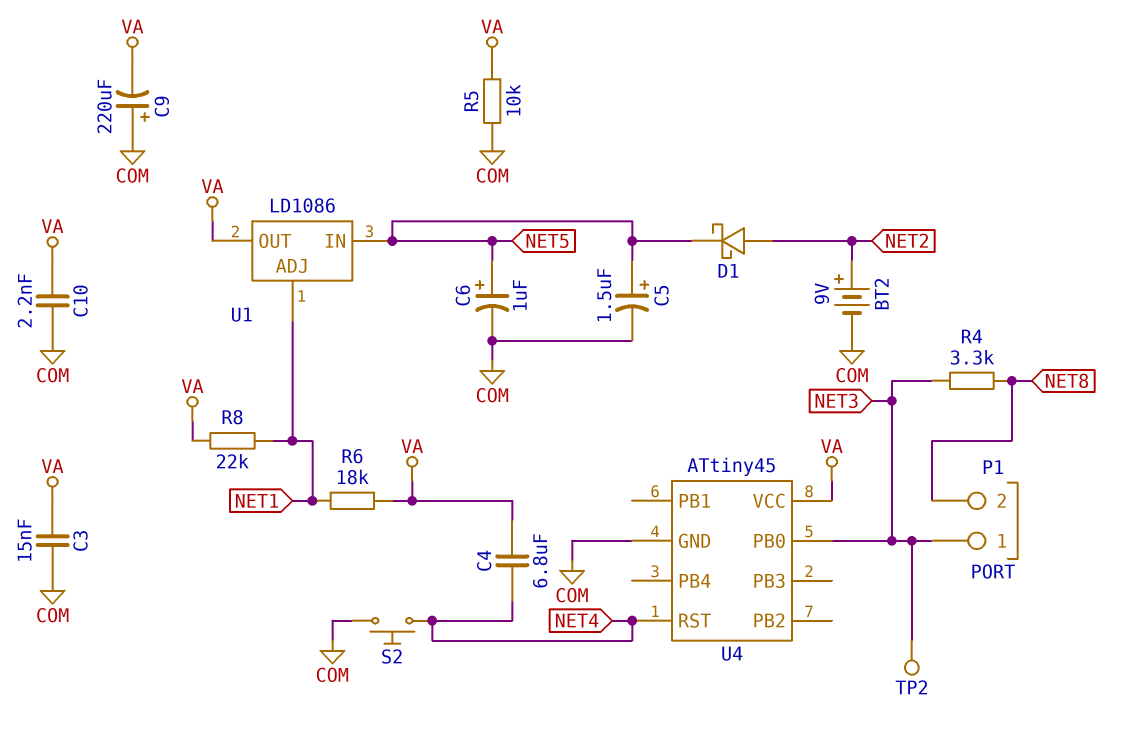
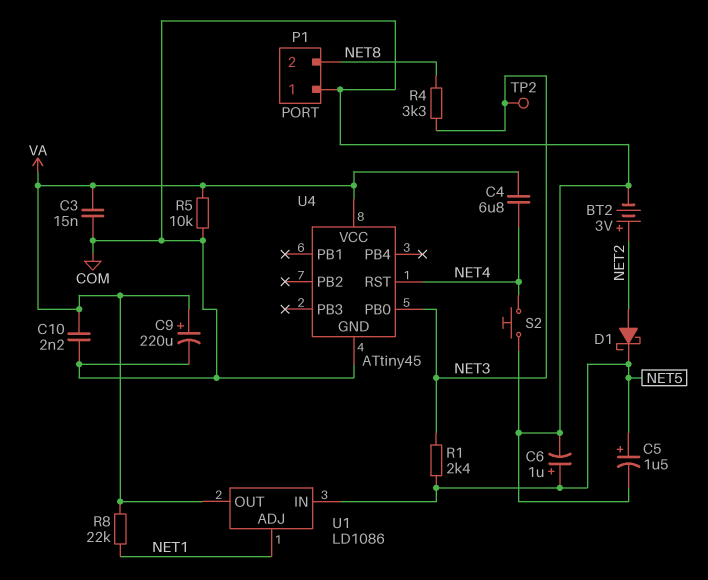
BT2: 9V (plus NET2, minus COM) -> 3V (plus NET2, minus COM)
C9: 220uF (plus COM, minus VA) -> 220uF (plus VA, minus COM)
P1 pin 1: NET3 -> COM
R1: none -> 2.4k (NET3, NET5)
R6: 18k (NET1, VA) -> none

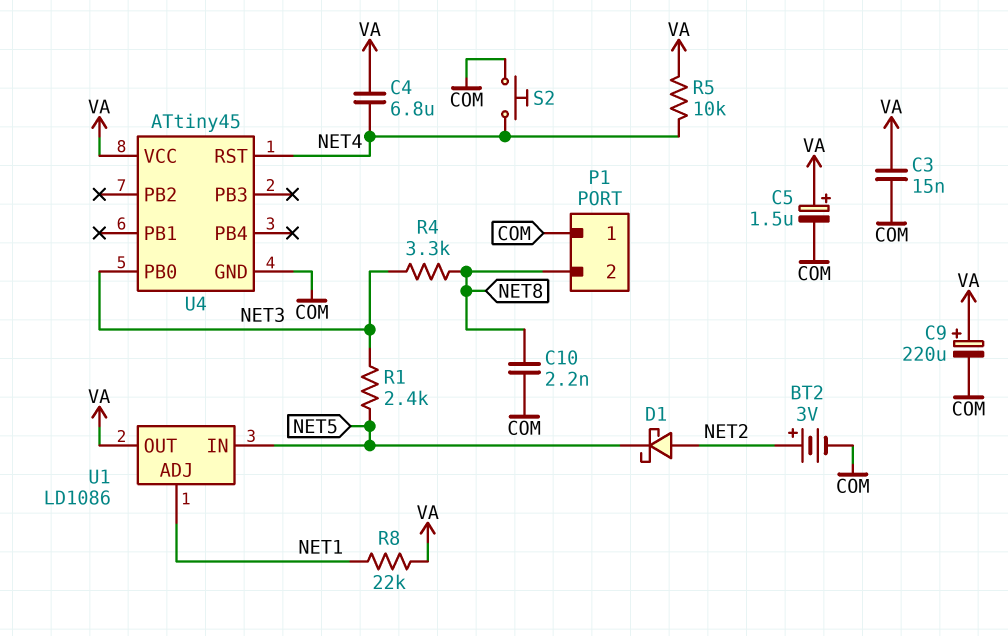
C5: 1.5uF (plus NET5, minus COM) -> 1.5uF (plus VA, minus COM)
C6: 1uF (plus NET5, minus COM) -> none
C10: 2.2nF (COM, VA) -> 2.2nF (COM, NET8)
R5: 10k (COM, VA) -> 10k (NET4, VA)
TP2: test point (NET3) -> none

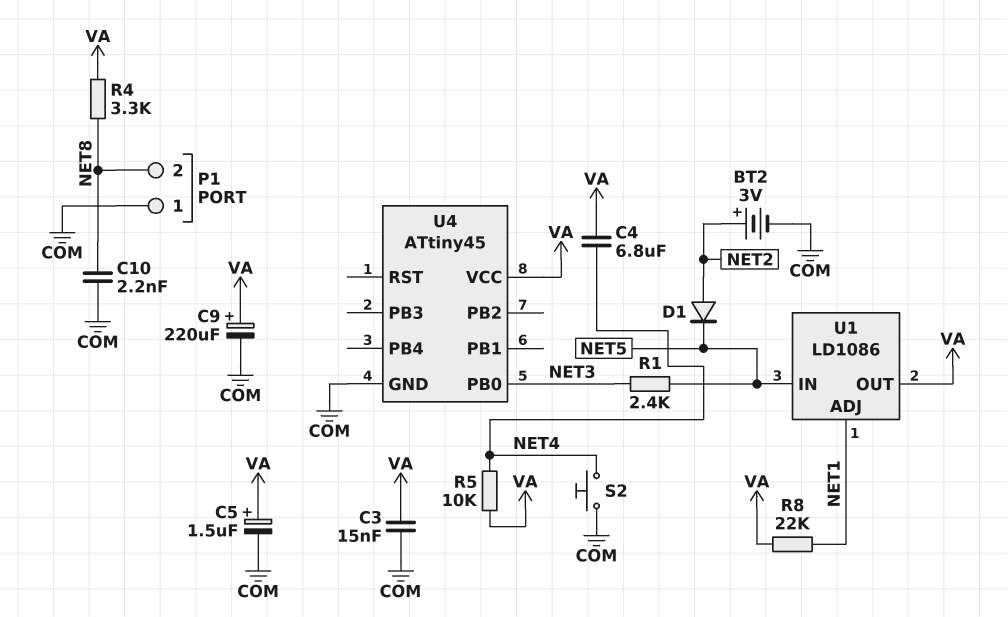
D1: schottky (A NET2, K NET5) -> diode (A NET2, K NET5)
R4: 3.3k (NET3, NET8) -> 3.3k (NET8, VA)
U4 pin RST: NET4 -> none

